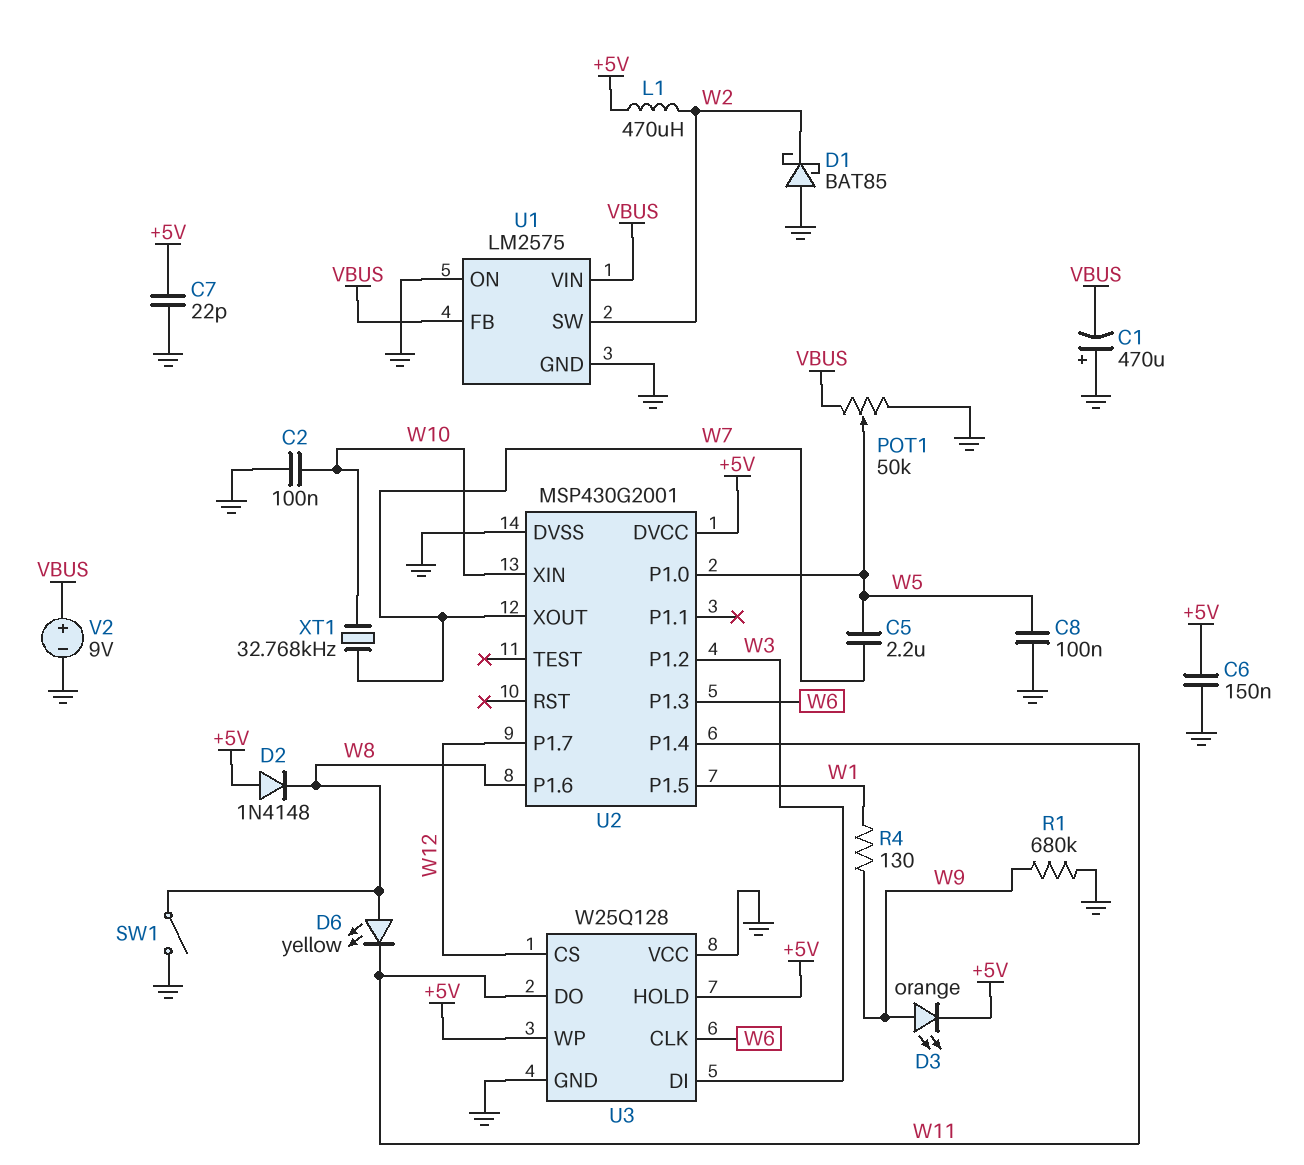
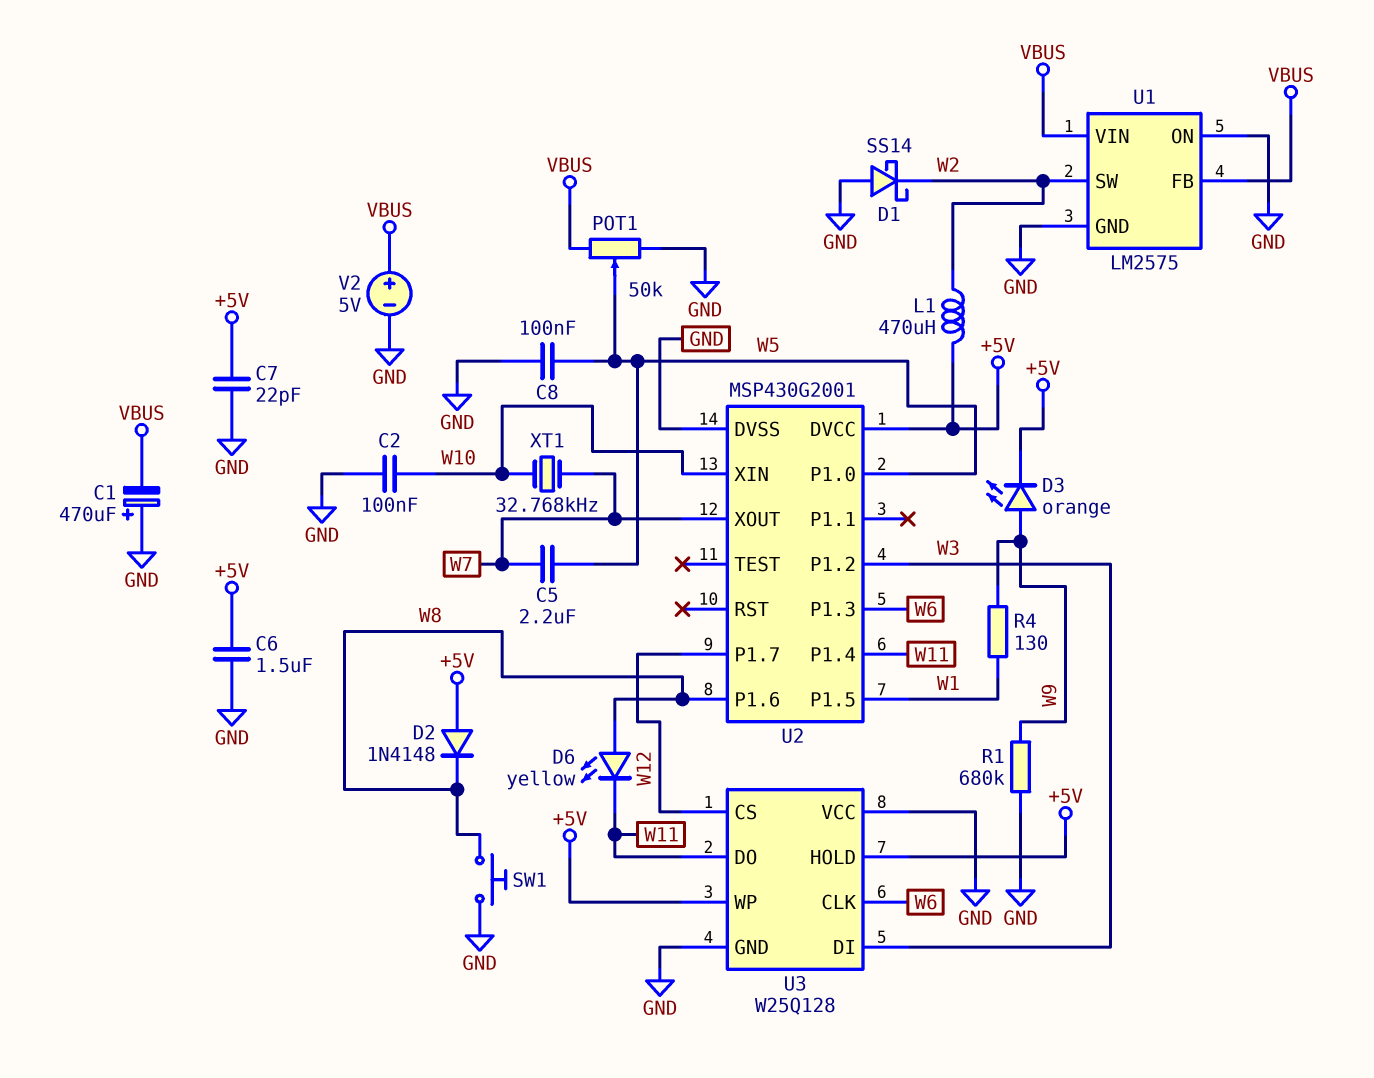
C6: 150nF (+5V, GND) -> 1.5uF (+5V, GND)
D1: schottky BAT85 (A GND, K W2) -> schottky SS14 (A GND, K W2)
SW1: switch (GND, W8) -> button (GND, W8)
V2: 9V (plus VBUS, minus GND) -> 5V (plus VBUS, minus GND)

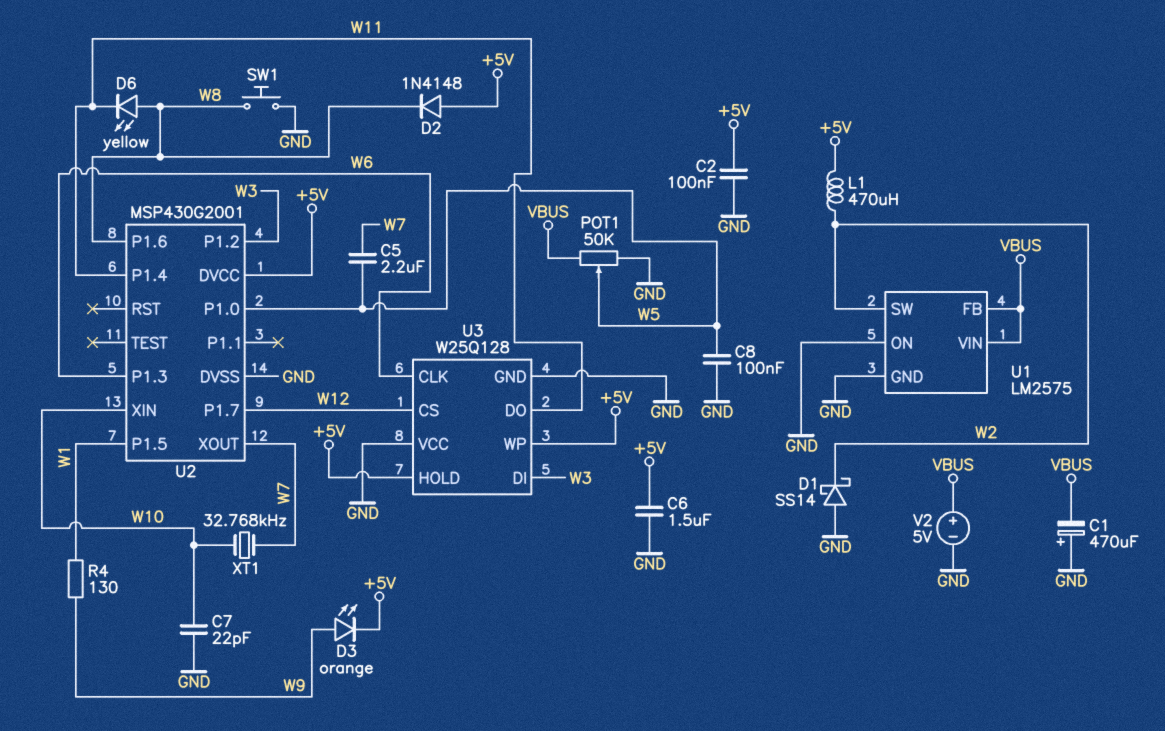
C2: 100nF (GND, W10) -> 100nF (+5V, GND)
C7: 22pF (+5V, GND) -> 22pF (GND, W10)
R1: 680k (GND, W9) -> none

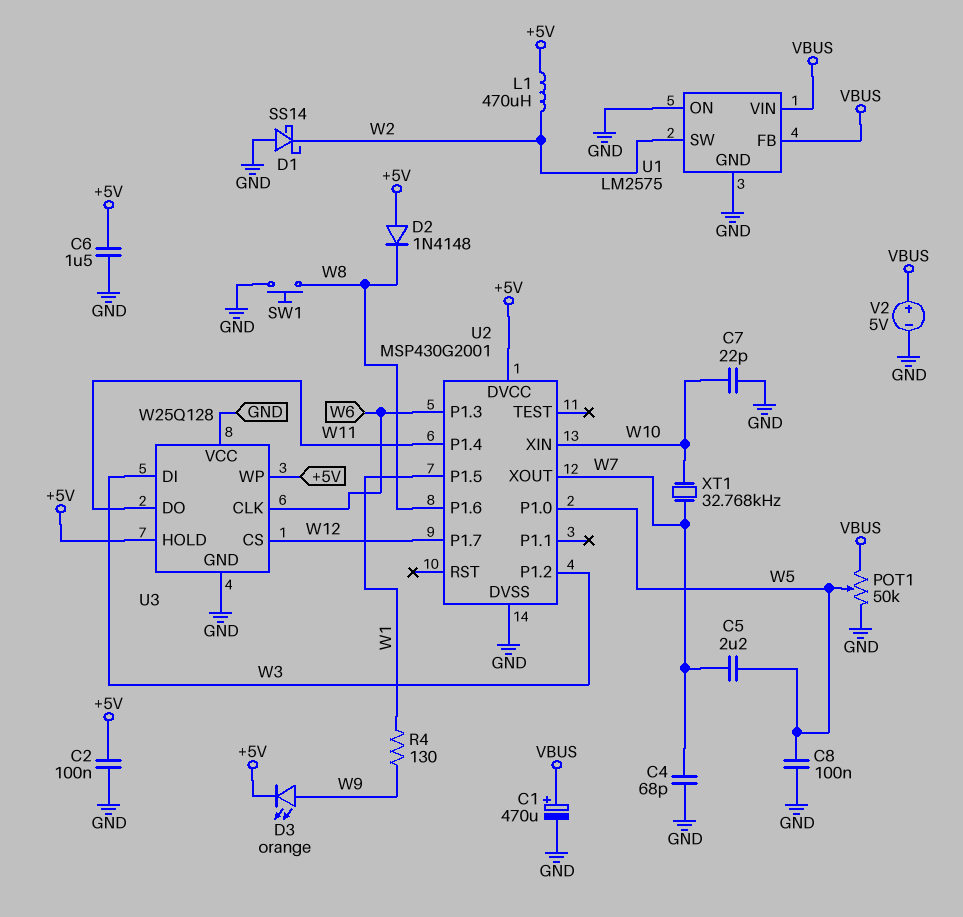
C1: 470uF (plus GND, minus VBUS) -> 470uF (plus VBUS, minus GND)
C4: none -> 68pF (GND, W7)
D6: LED yellow (A W8, K W11) -> none

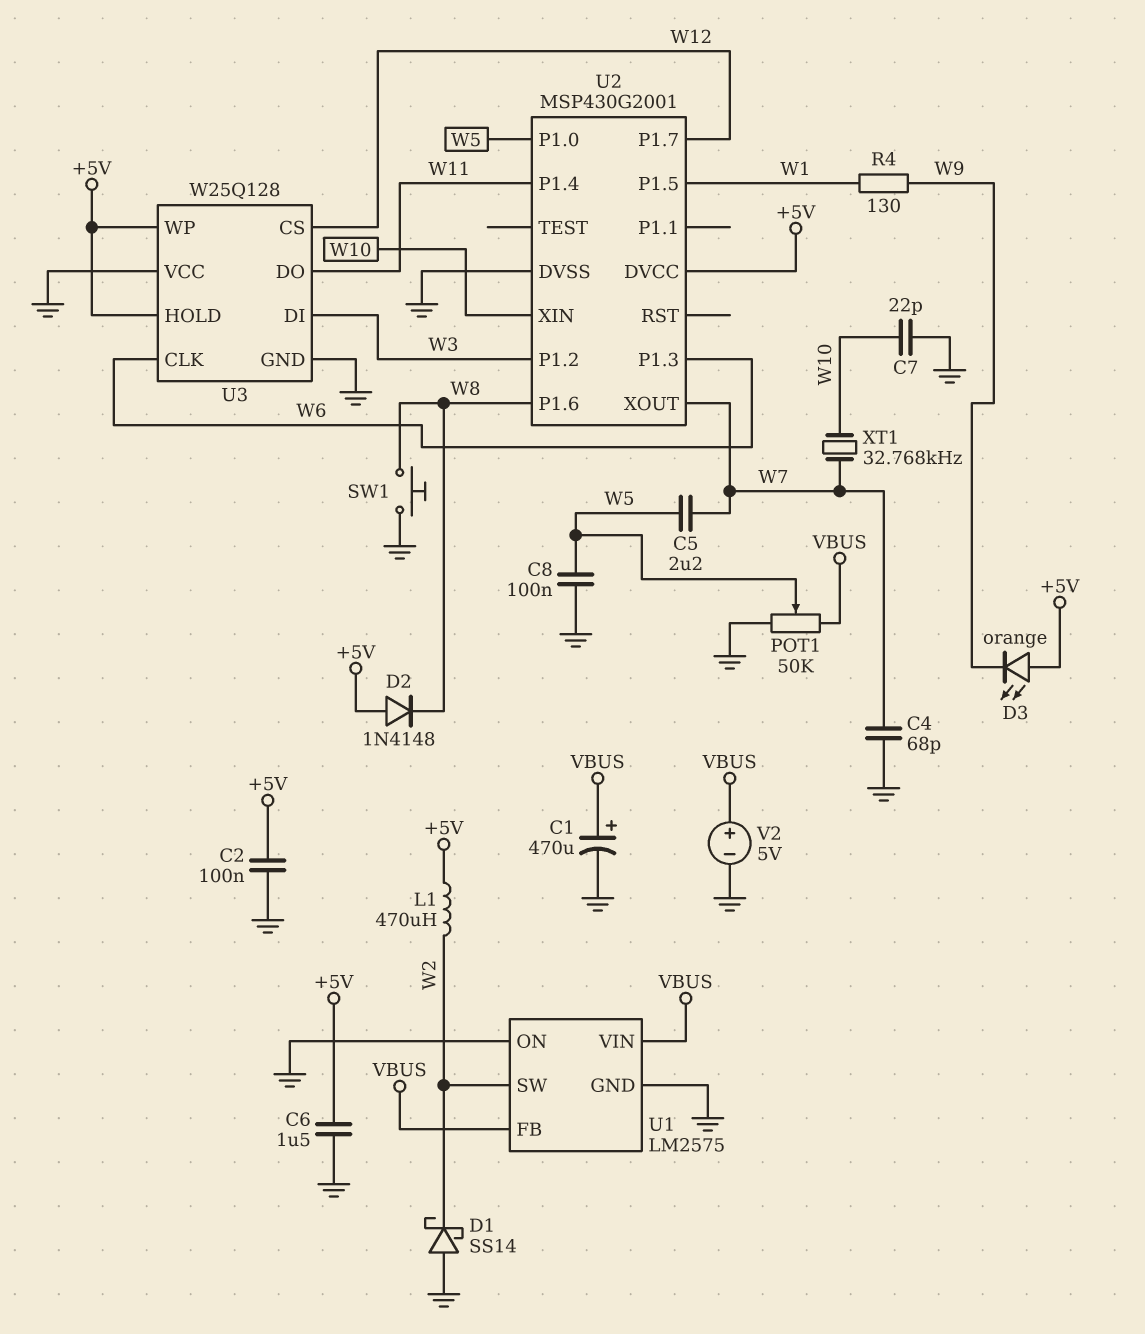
D3: LED orange (A W9, K +5V) -> LED orange (A +5V, K W9)

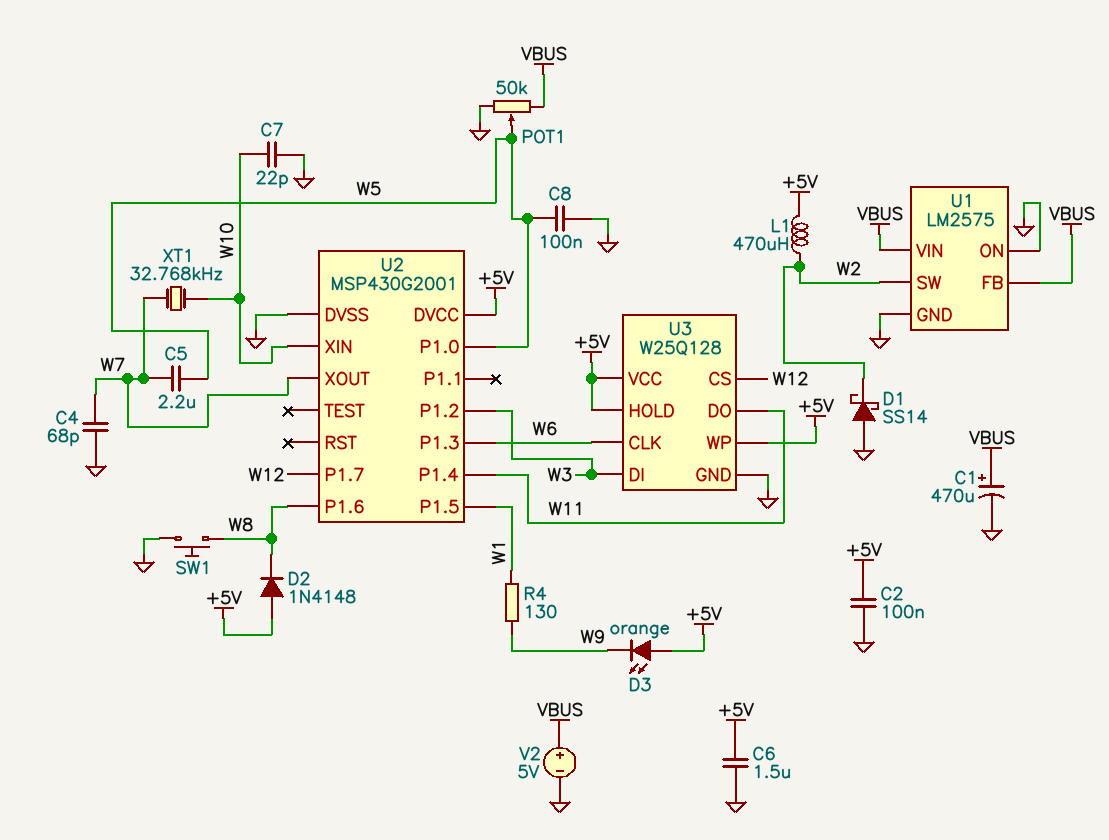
U3 pin VCC: GND -> +5V

